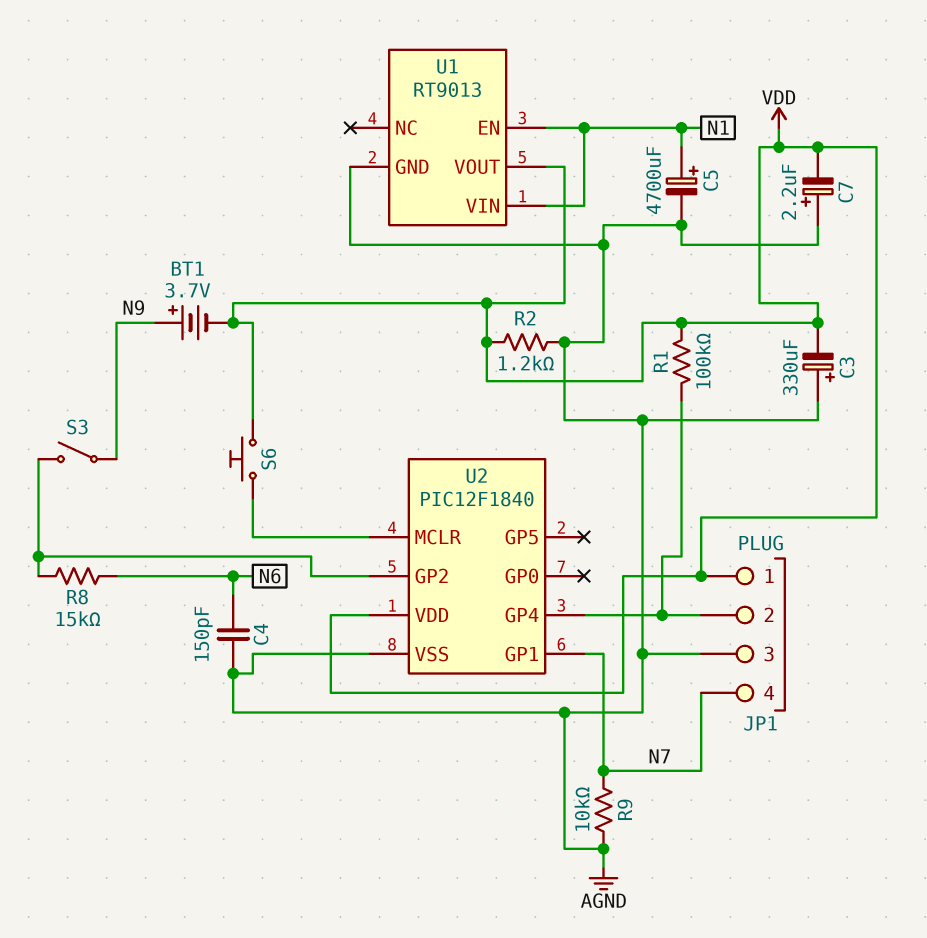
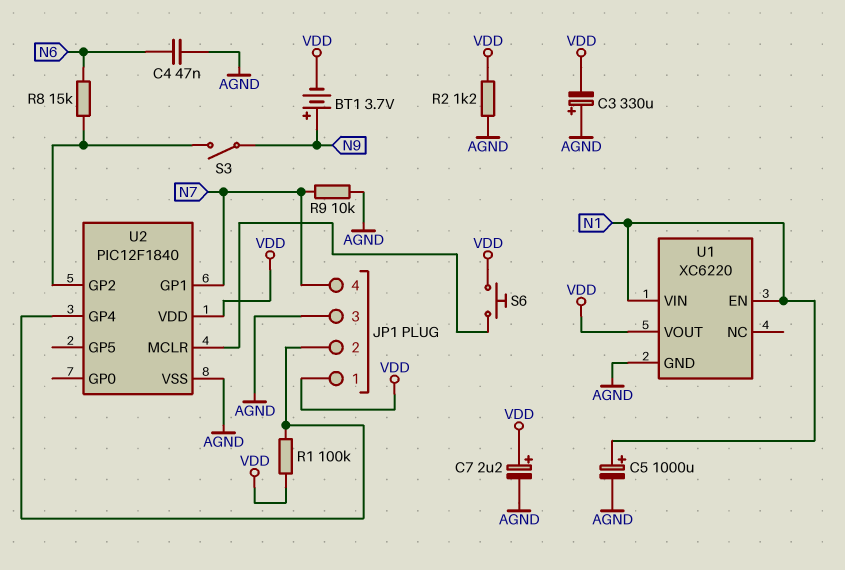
C4: 150pF (AGND, N6) -> 47nF (AGND, N6)
C5: 4700uF (plus N1, minus AGND) -> 1000uF (plus N1, minus AGND)
C7: 2.2uF (plus AGND, minus VDD) -> 2.2uF (plus VDD, minus AGND)
U1: RT9013 -> XC6220

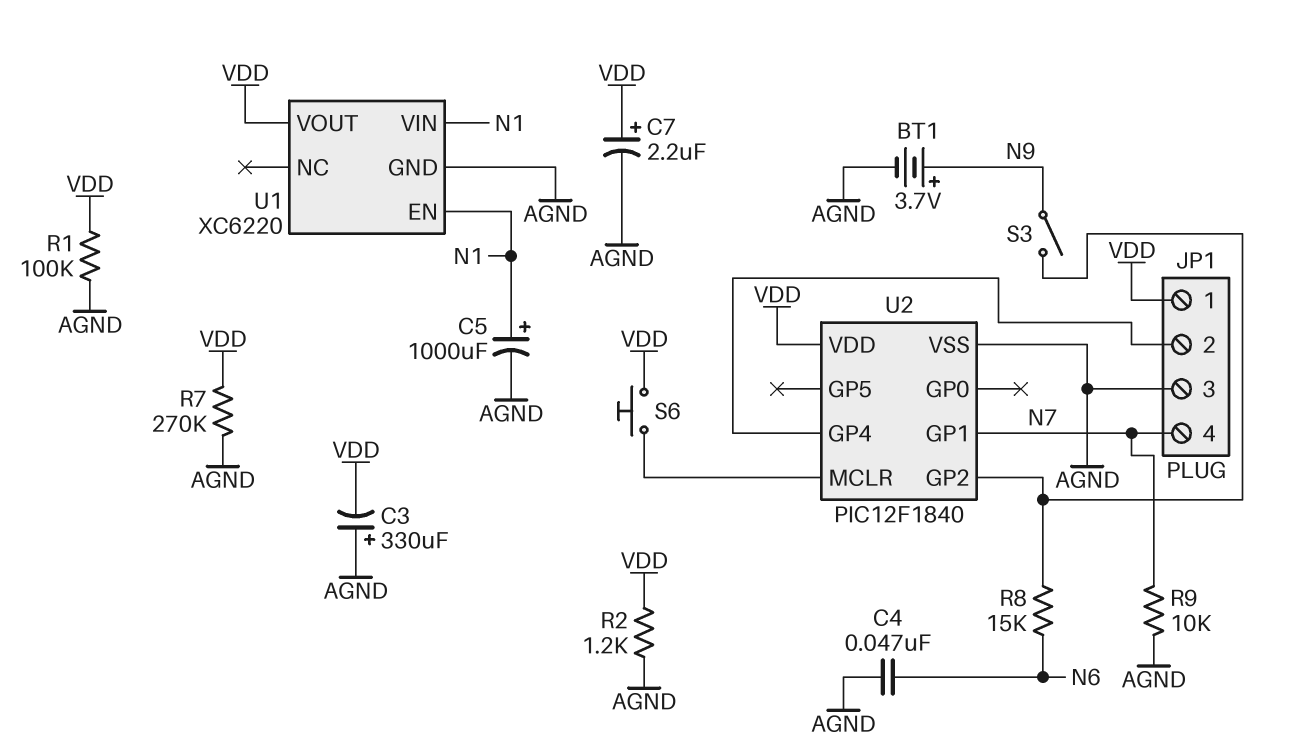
BT1: 3.7V (plus N9, minus VDD) -> 3.7V (plus N9, minus AGND)
R1: 100k (JP1/2, VDD) -> 100k (AGND, VDD)
R7: none -> 270k (AGND, VDD)

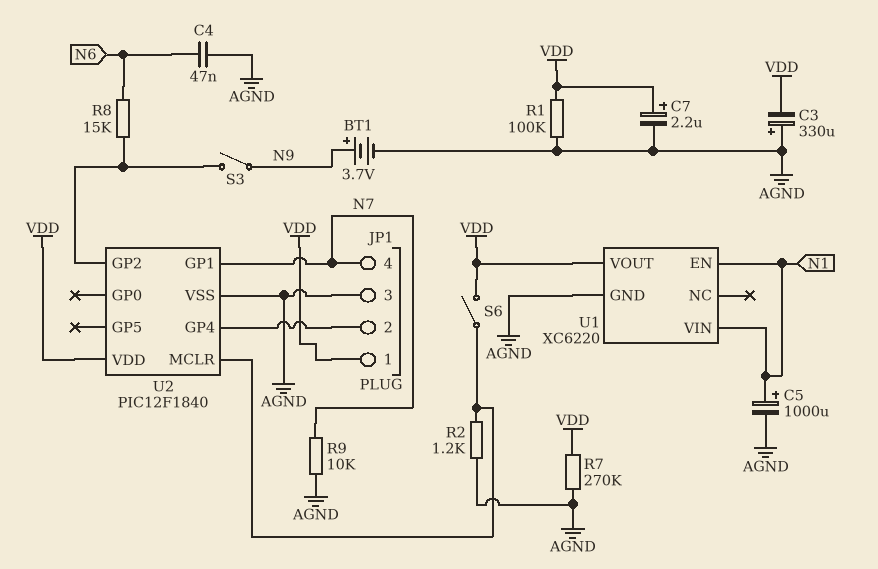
R2: 1.2k (AGND, VDD) -> 1.2k (AGND, U2/MCLR)
S6: button (U2/MCLR, VDD) -> switch (U2/MCLR, VDD)

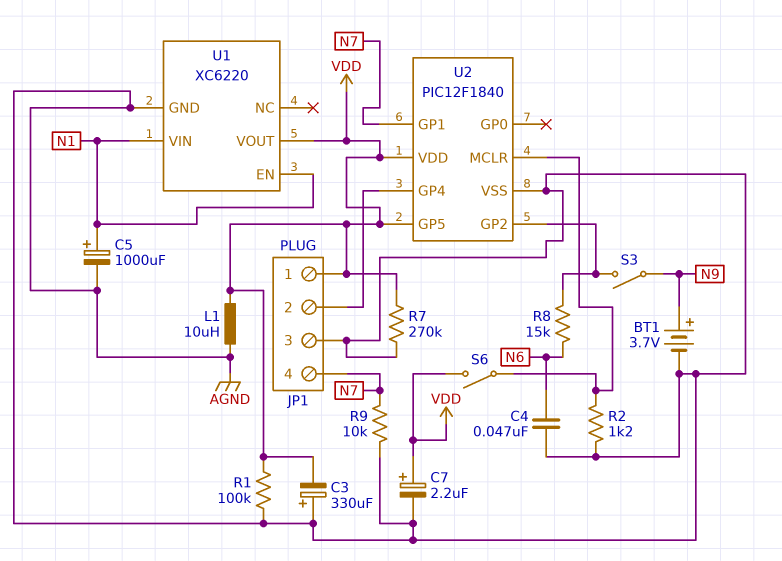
L1: none -> 10uH (AGND, VDD)
U2 pin GP5: none -> VDD

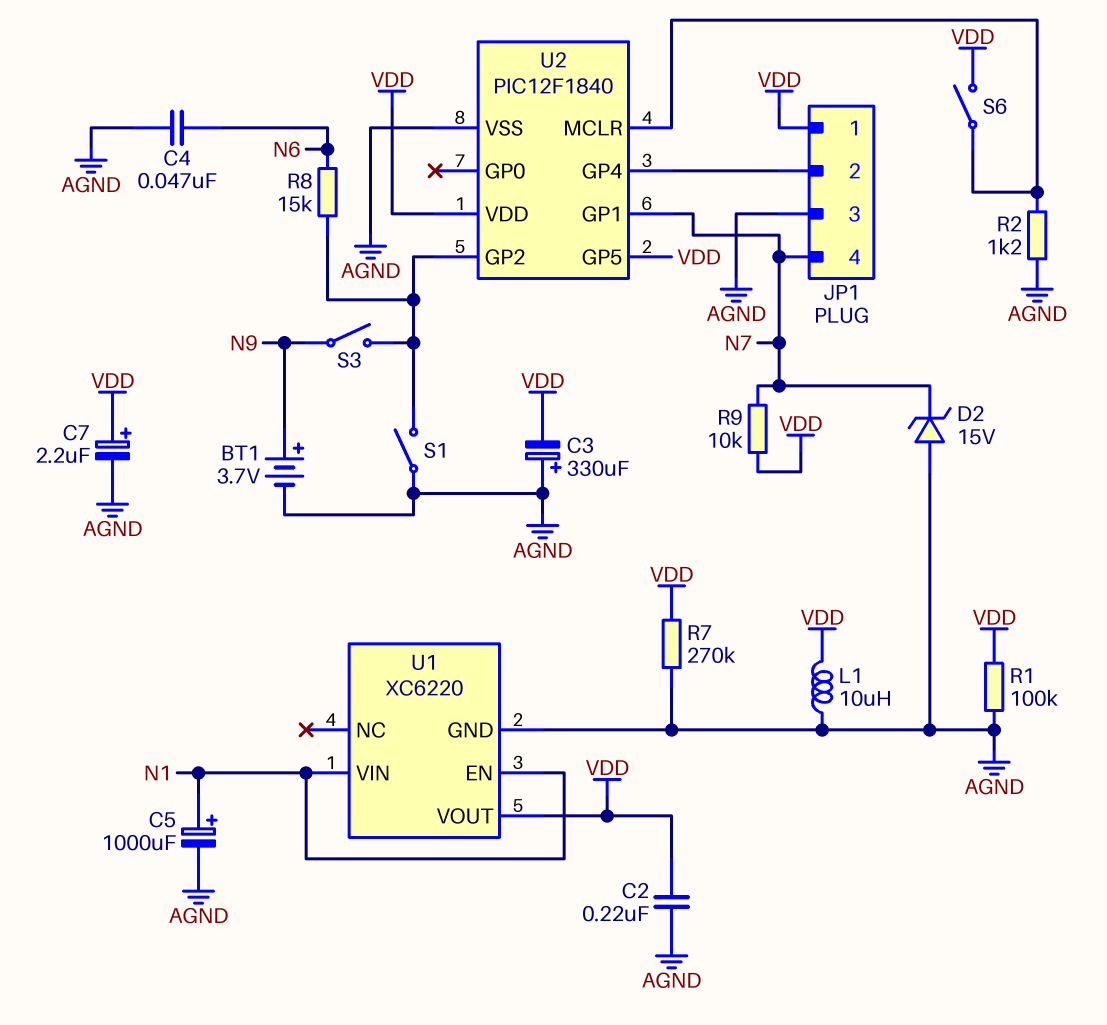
C2: none -> 220nF (AGND, VDD)
D2: none -> zener 15V (A AGND, K N7)
R9: 10k (AGND, N7) -> 10k (N7, VDD)
S1: none -> switch (AGND, U2/GP2)

